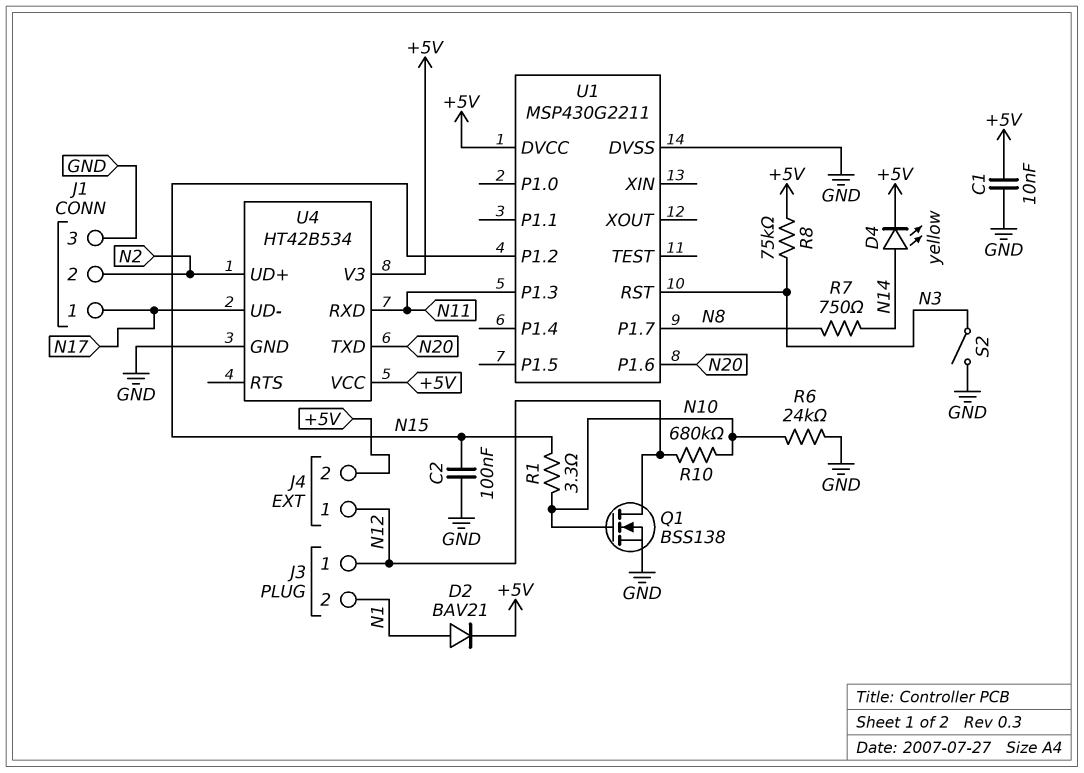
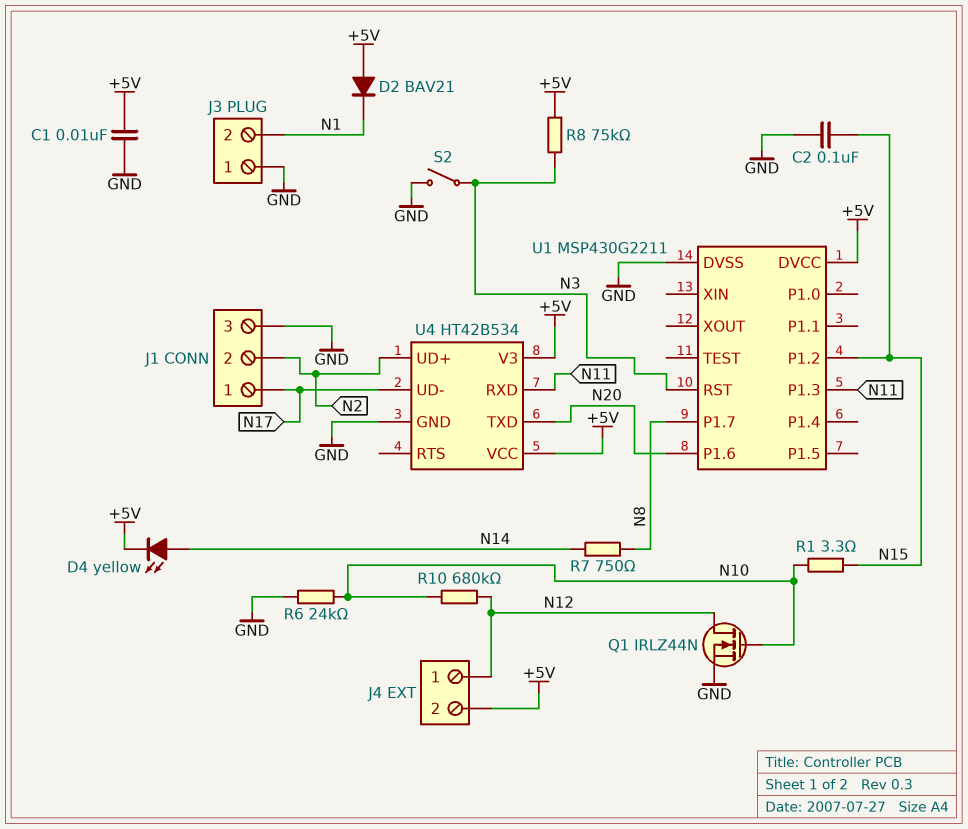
D2: diode BAV21 (A N1, K +5V) -> diode BAV21 (A +5V, K N1)
J3 pin 1: N12 -> GND
Q1: NMOS BSS138 (G N10, D N12, S GND) -> NMOS IRLZ44N (G N10, D N12, S GND)

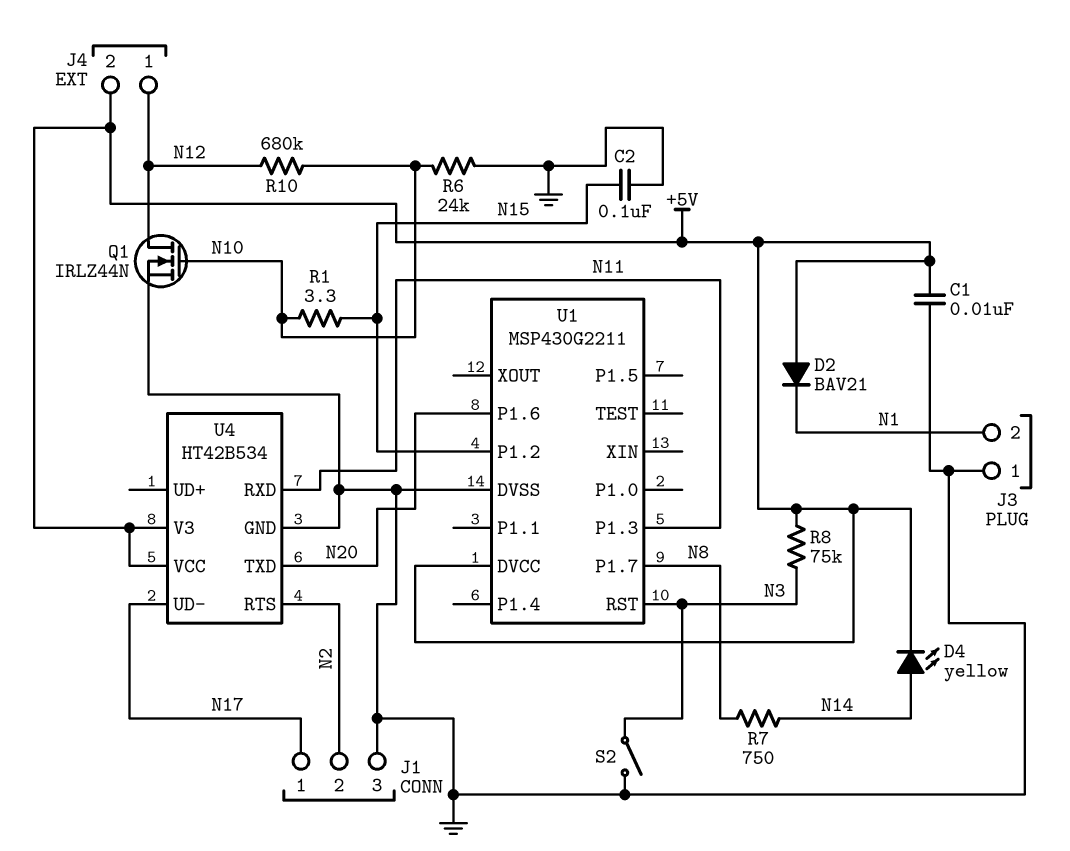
U4 pin RTS: none -> N2
U4 pin UD+: N2 -> none

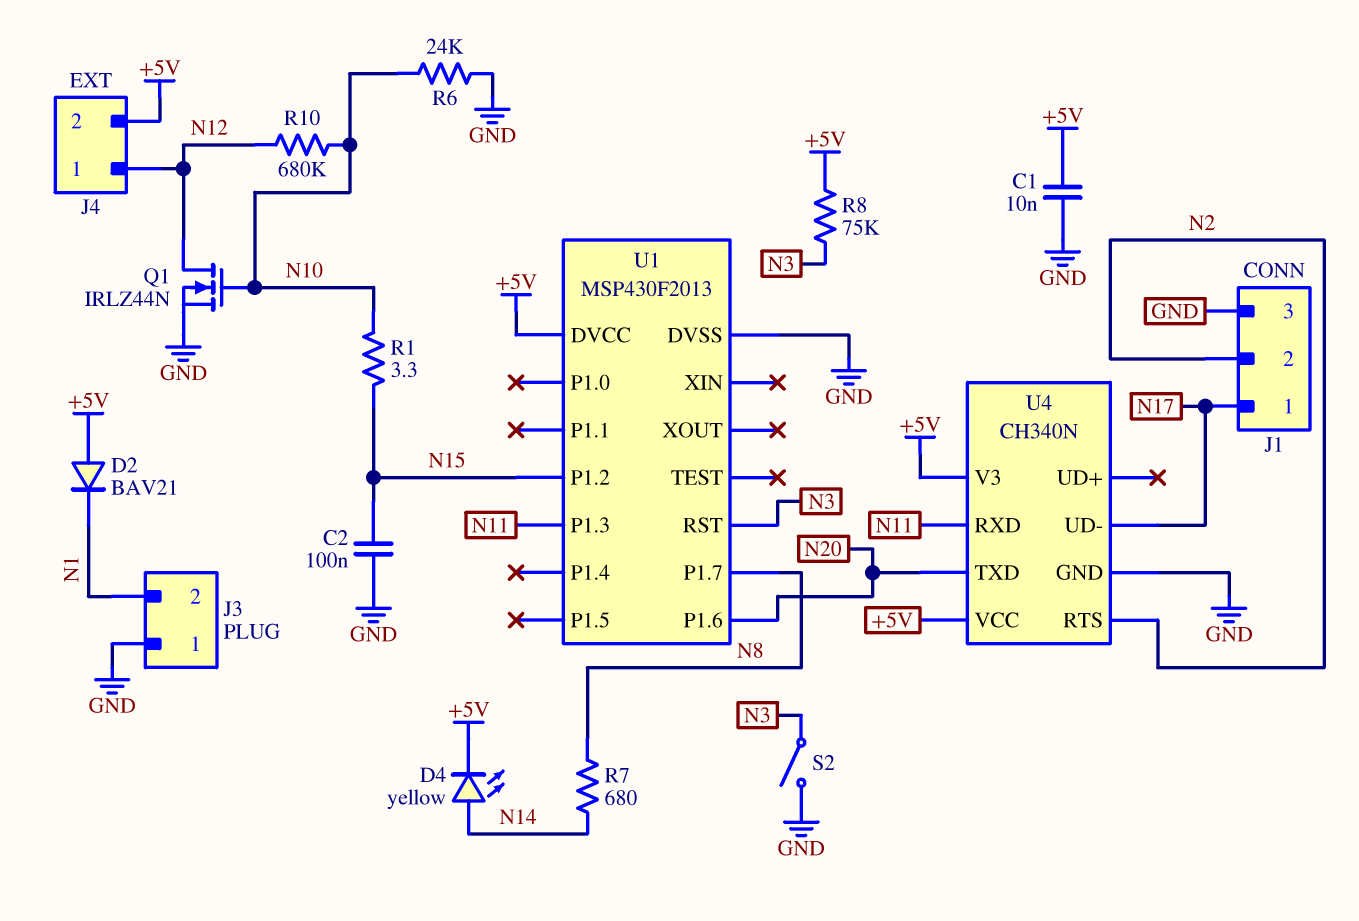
R7: 750 (N8, N14) -> 680 (N8, N14)
U1: MSP430G2211 -> MSP430F2013
U4: HT42B534 -> CH340N

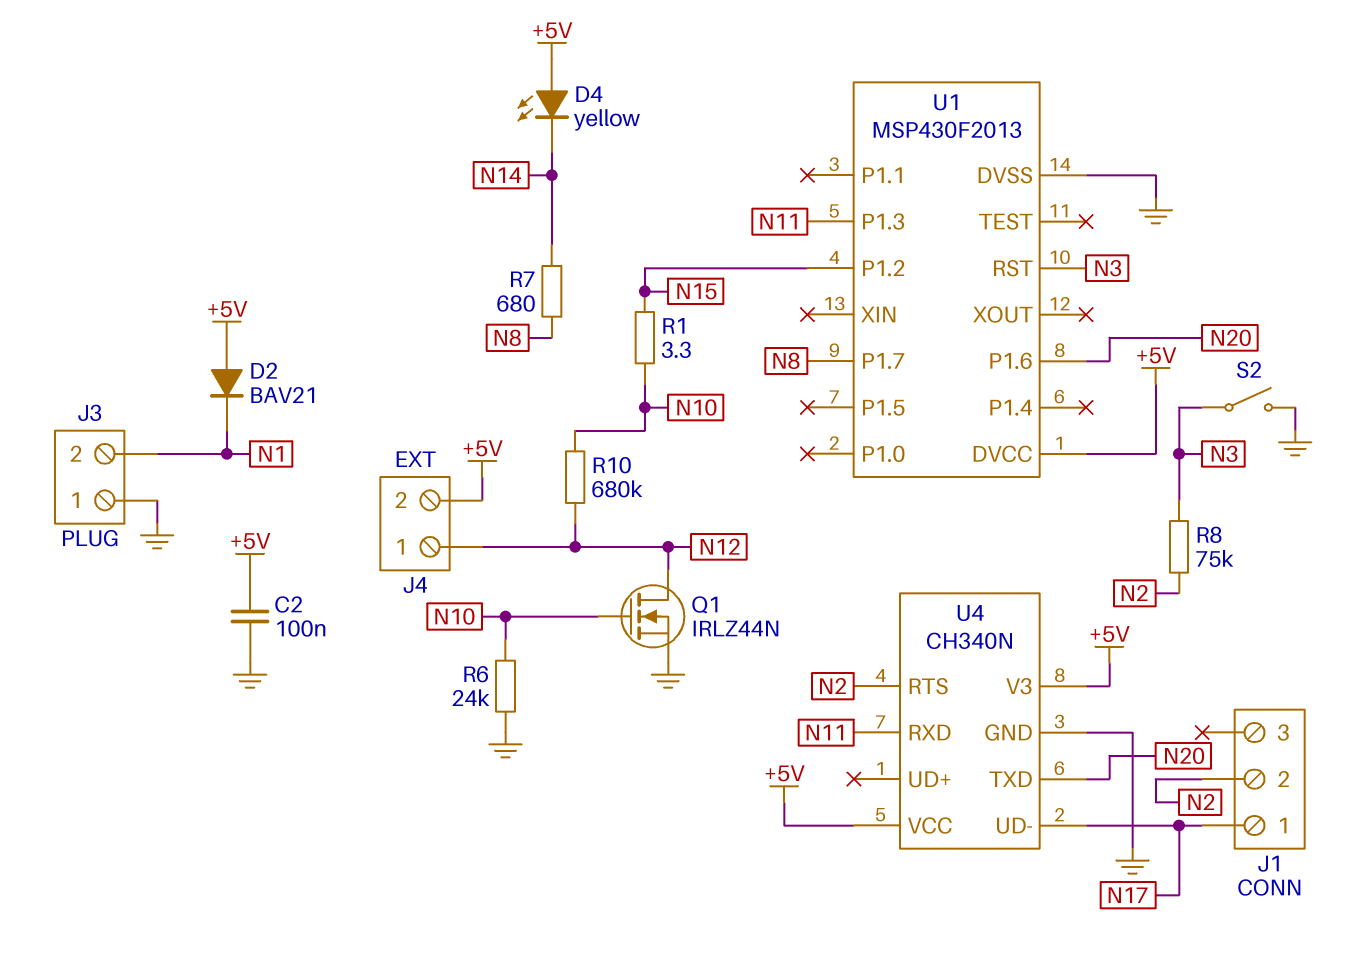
C1: 10nF (+5V, GND) -> none
C2: 100nF (GND, N15) -> 100nF (+5V, GND)
D4: LED yellow (A N14, K +5V) -> LED yellow (A +5V, K N14)
J1 pin 3: GND -> none
R8: 75k (+5V, N3) -> 75k (N2, N3)

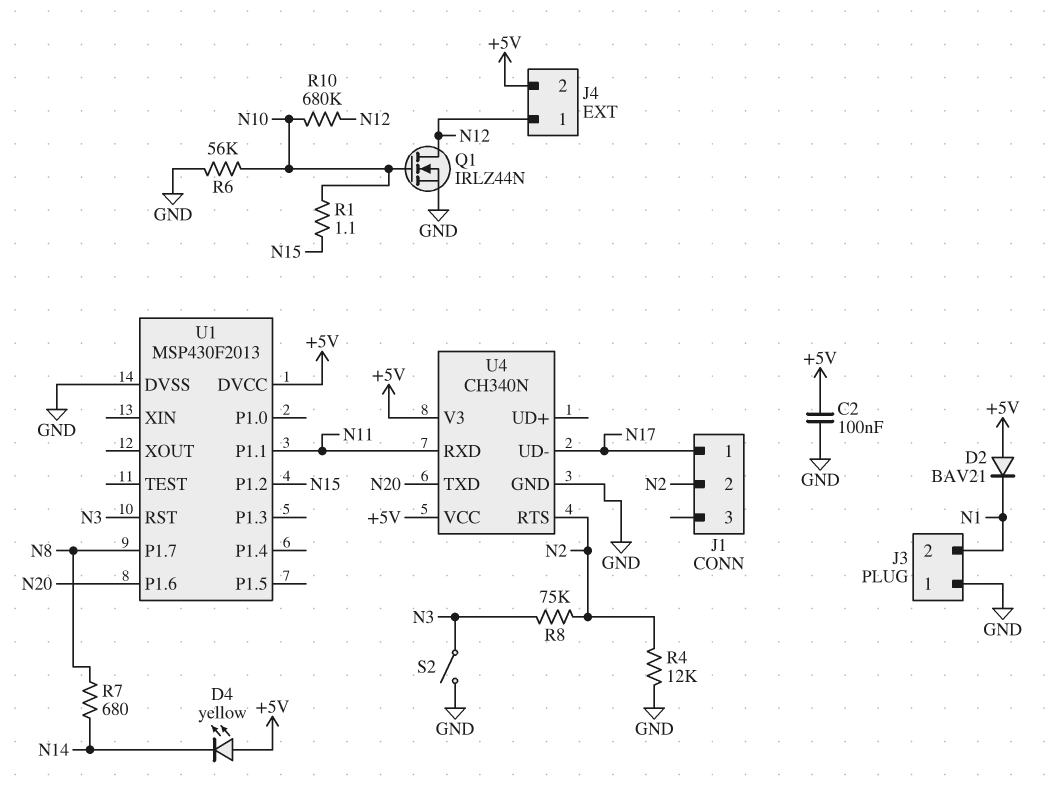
R1: 3.3 (N10, N15) -> 1.1 (N10, N15)
R4: none -> 12k (GND, N2)
R6: 24k (GND, N10) -> 56k (GND, N10)
U1 pin P1.1: none -> N11
U1 pin P1.3: N11 -> none

